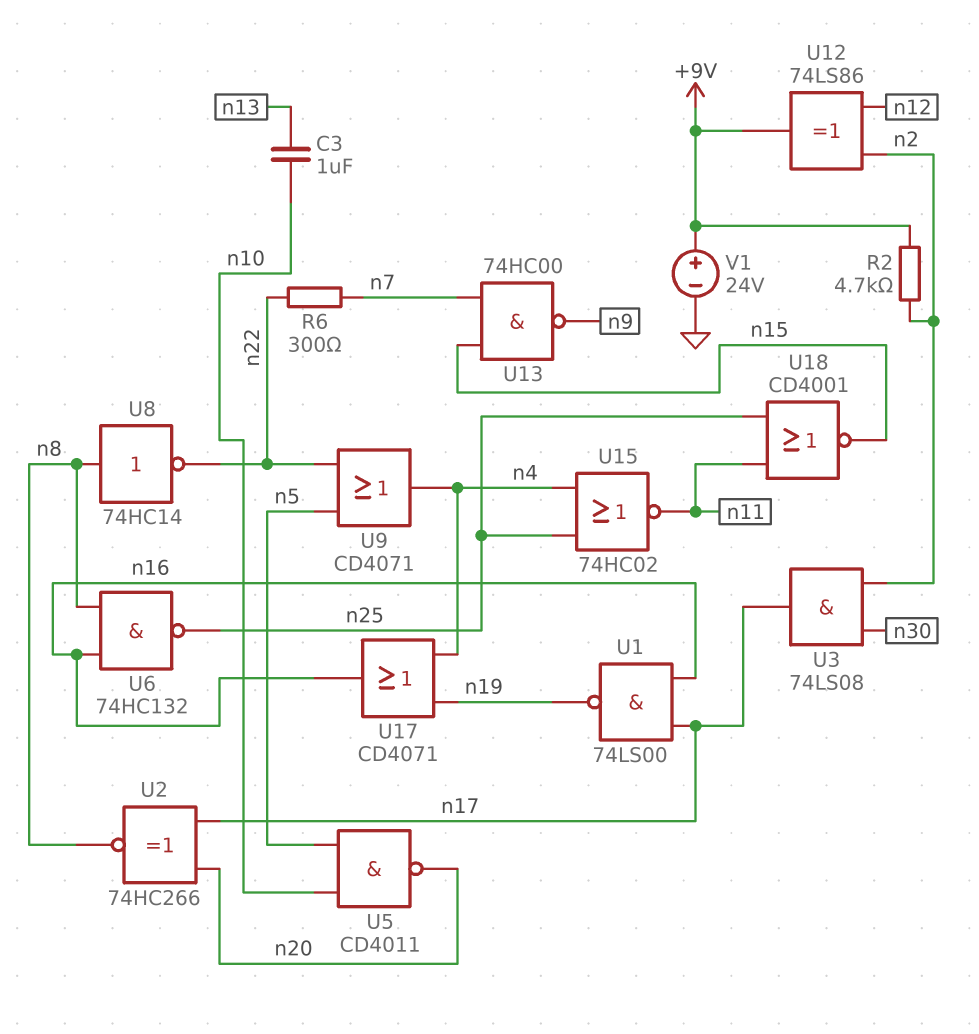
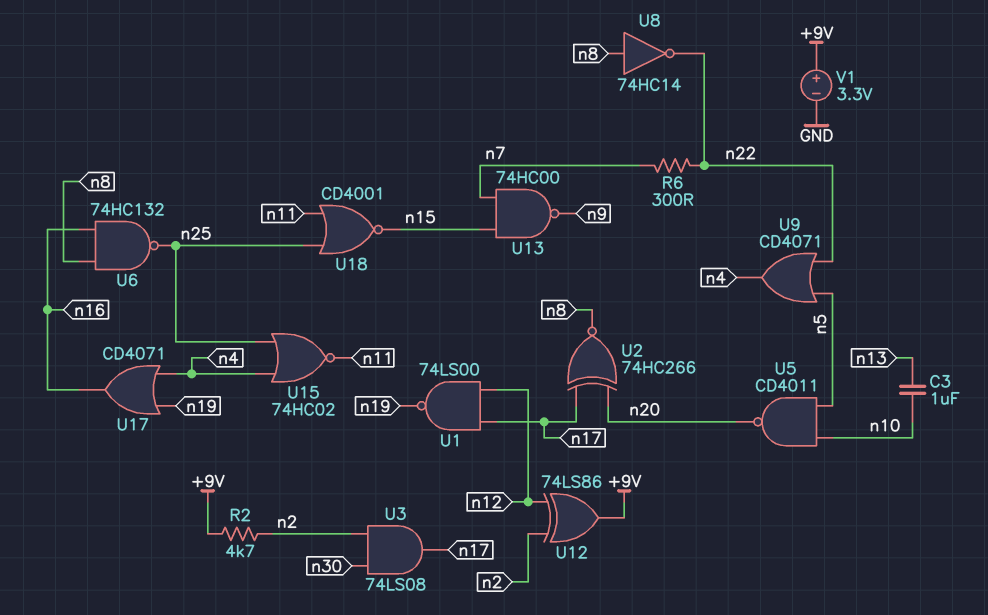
U1: NAND 74LS00 (in n16, in n17, out n19) -> NAND 74LS00 (in n12, in n17, out n19)
V1: 24V (plus +9V, minus GND) -> 3.3V (plus +9V, minus GND)

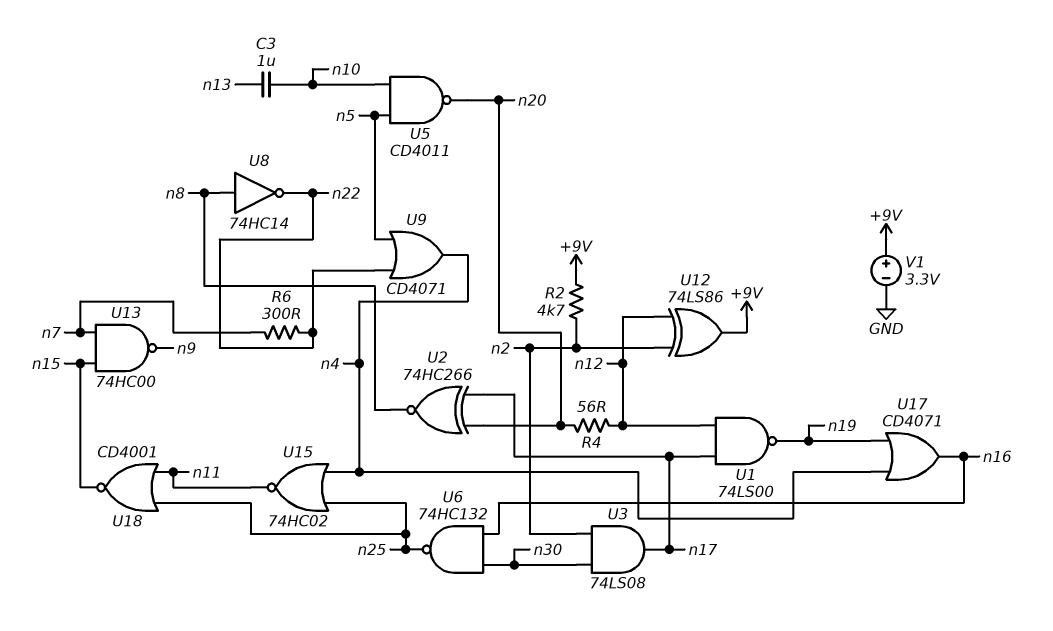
R4: none -> 56 (n12, n20)
U6: NAND 74HC132 (in n8, in n16, out n25) -> NAND 74HC132 (in n16, in n30, out n25)

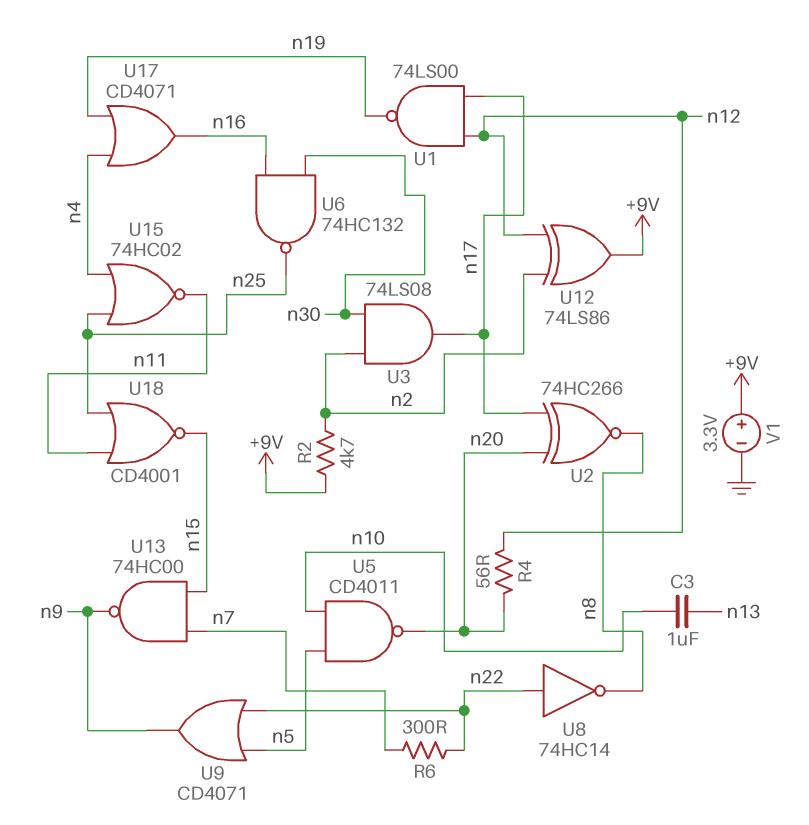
U8: NOT 74HC14 (in n8, out n22) -> NOT 74HC14 (in n22, out n8)
U9: OR CD4071 (in n5, in n22, out n4) -> OR CD4071 (in n5, in n22, out n9)

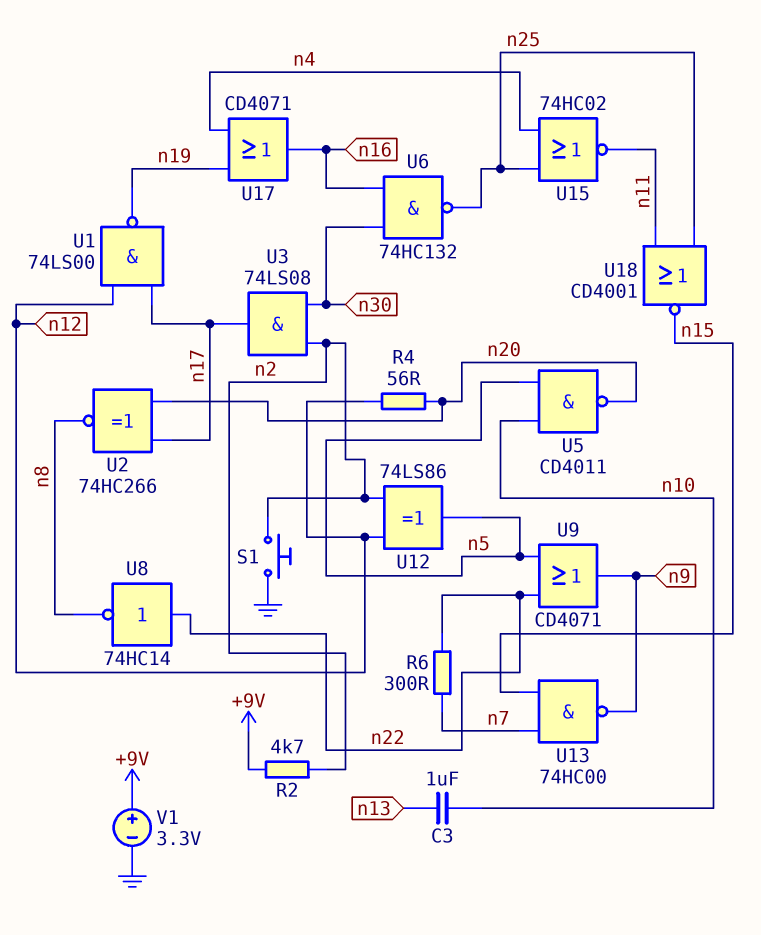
S1: none -> button (GND, n2)
U12: XOR 74LS86 (in n2, in n12, out +9V) -> XOR 74LS86 (in n2, in n12, out n5)

